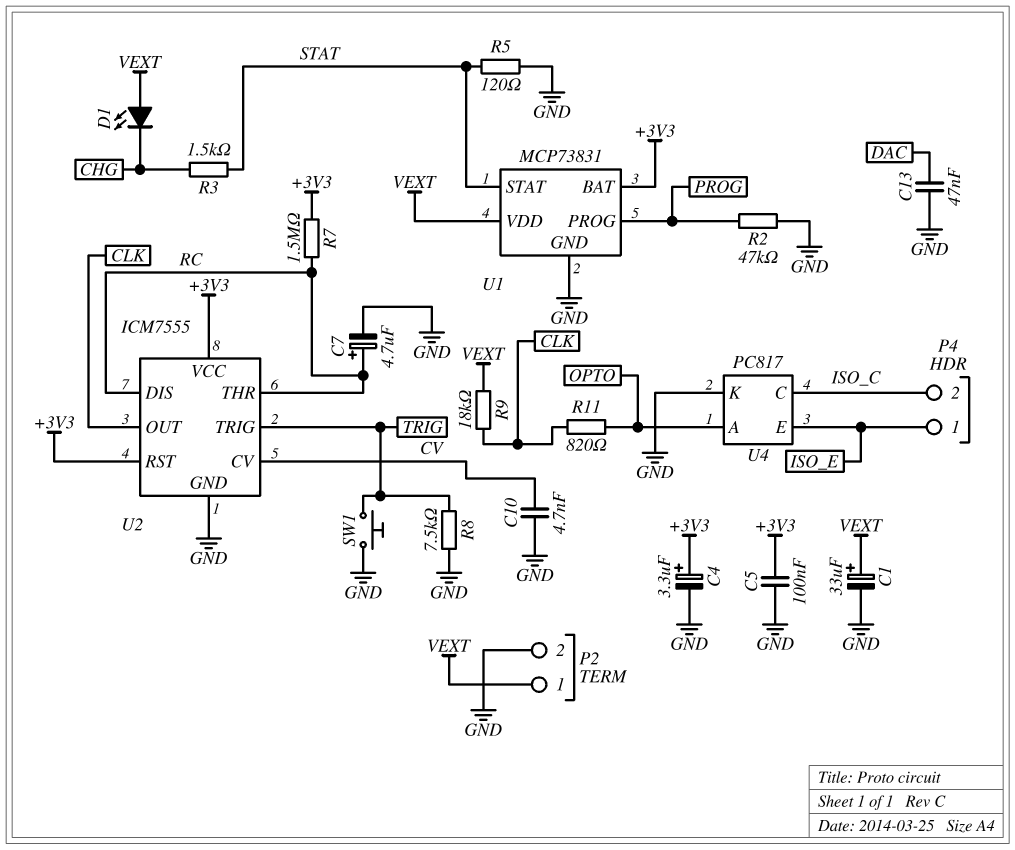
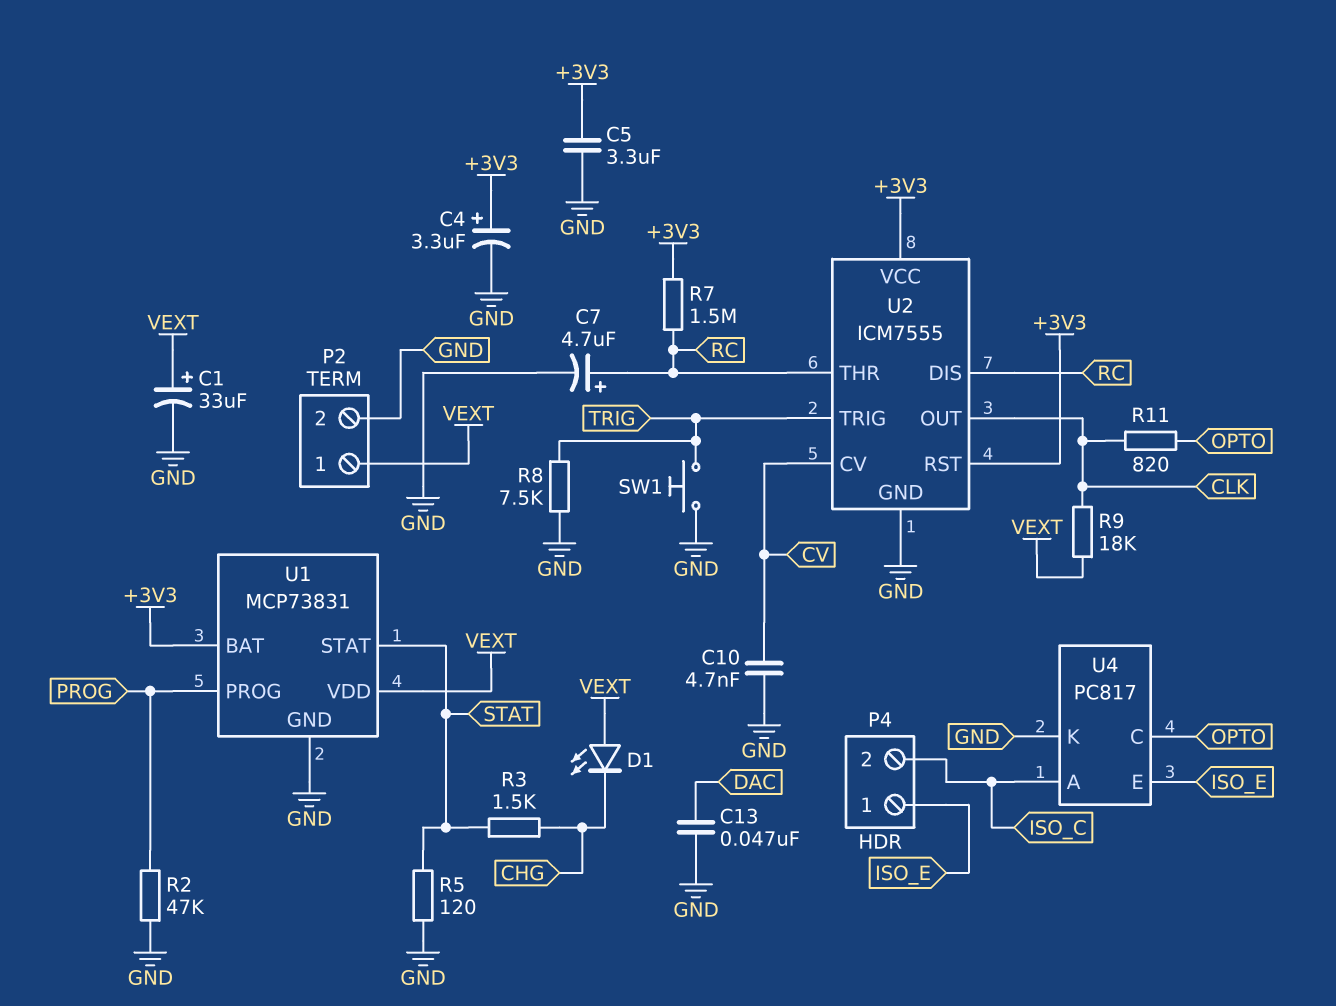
C5: 100nF (+3V3, GND) -> 3.3uF (+3V3, GND)
U4 pin A: OPTO -> ISO_C
U4 pin C: ISO_C -> OPTO

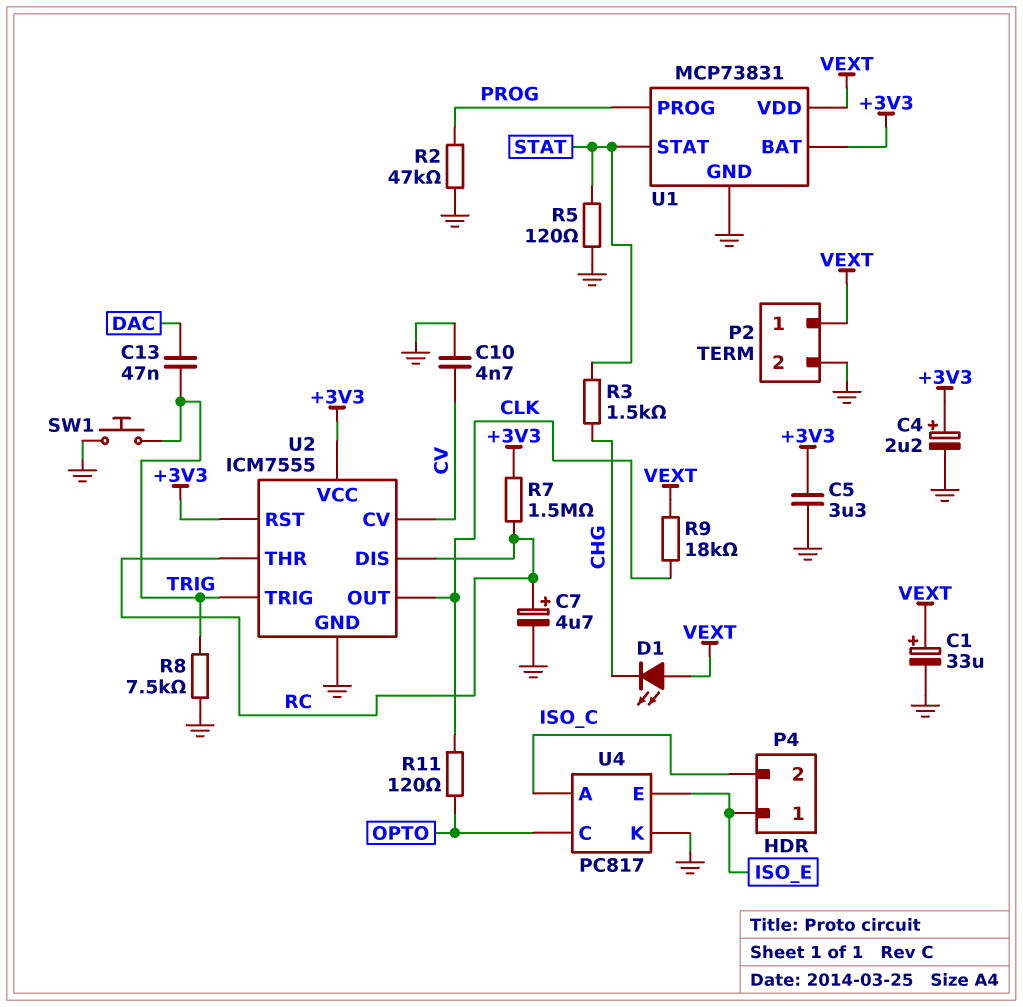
C4: 3.3uF (plus +3V3, minus GND) -> 2.2uF (plus +3V3, minus GND)
C13: 47nF (DAC, GND) -> 47nF (DAC, TRIG)
R11: 820 (CLK, OPTO) -> 120 (CLK, OPTO)

